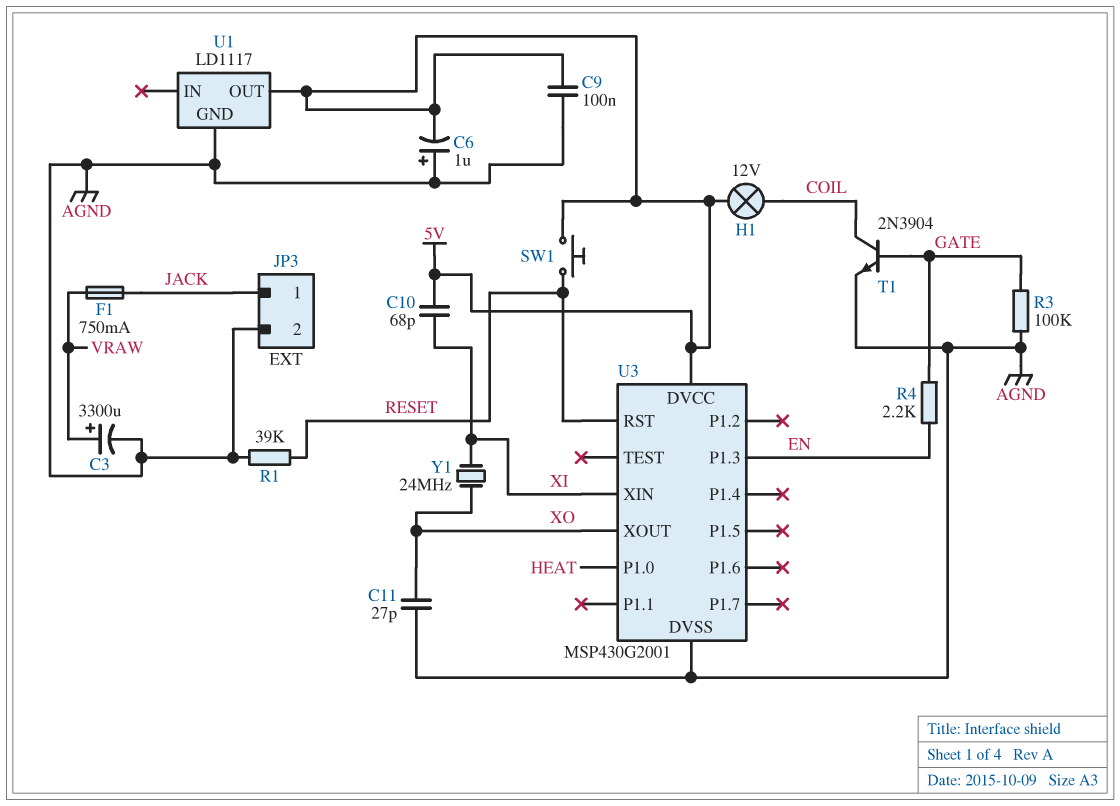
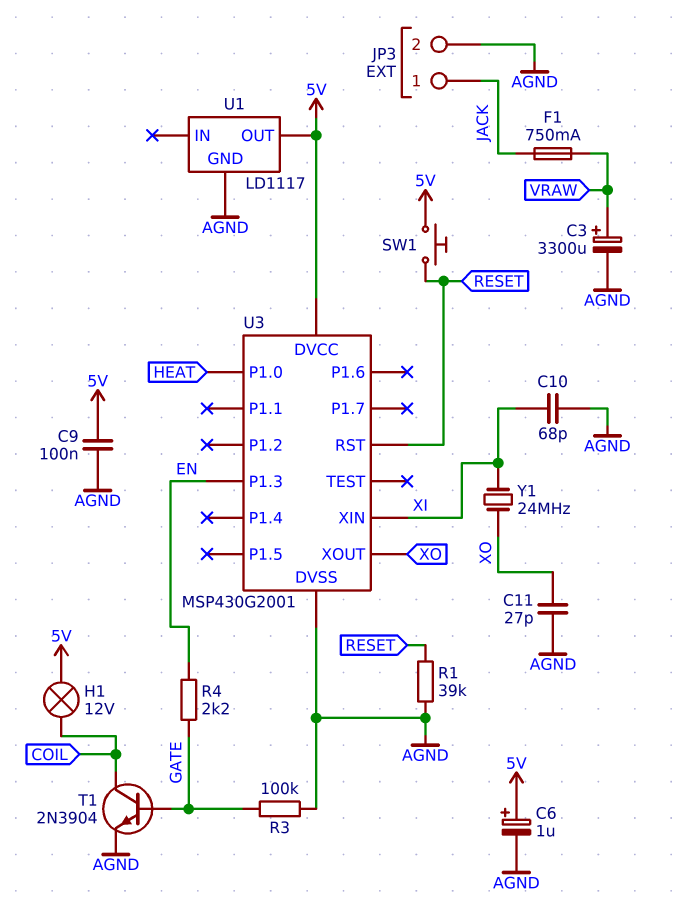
C6: 1uF (plus AGND, minus 5V) -> 1uF (plus 5V, minus AGND)
C10: 68pF (5V, XI) -> 68pF (AGND, XI)

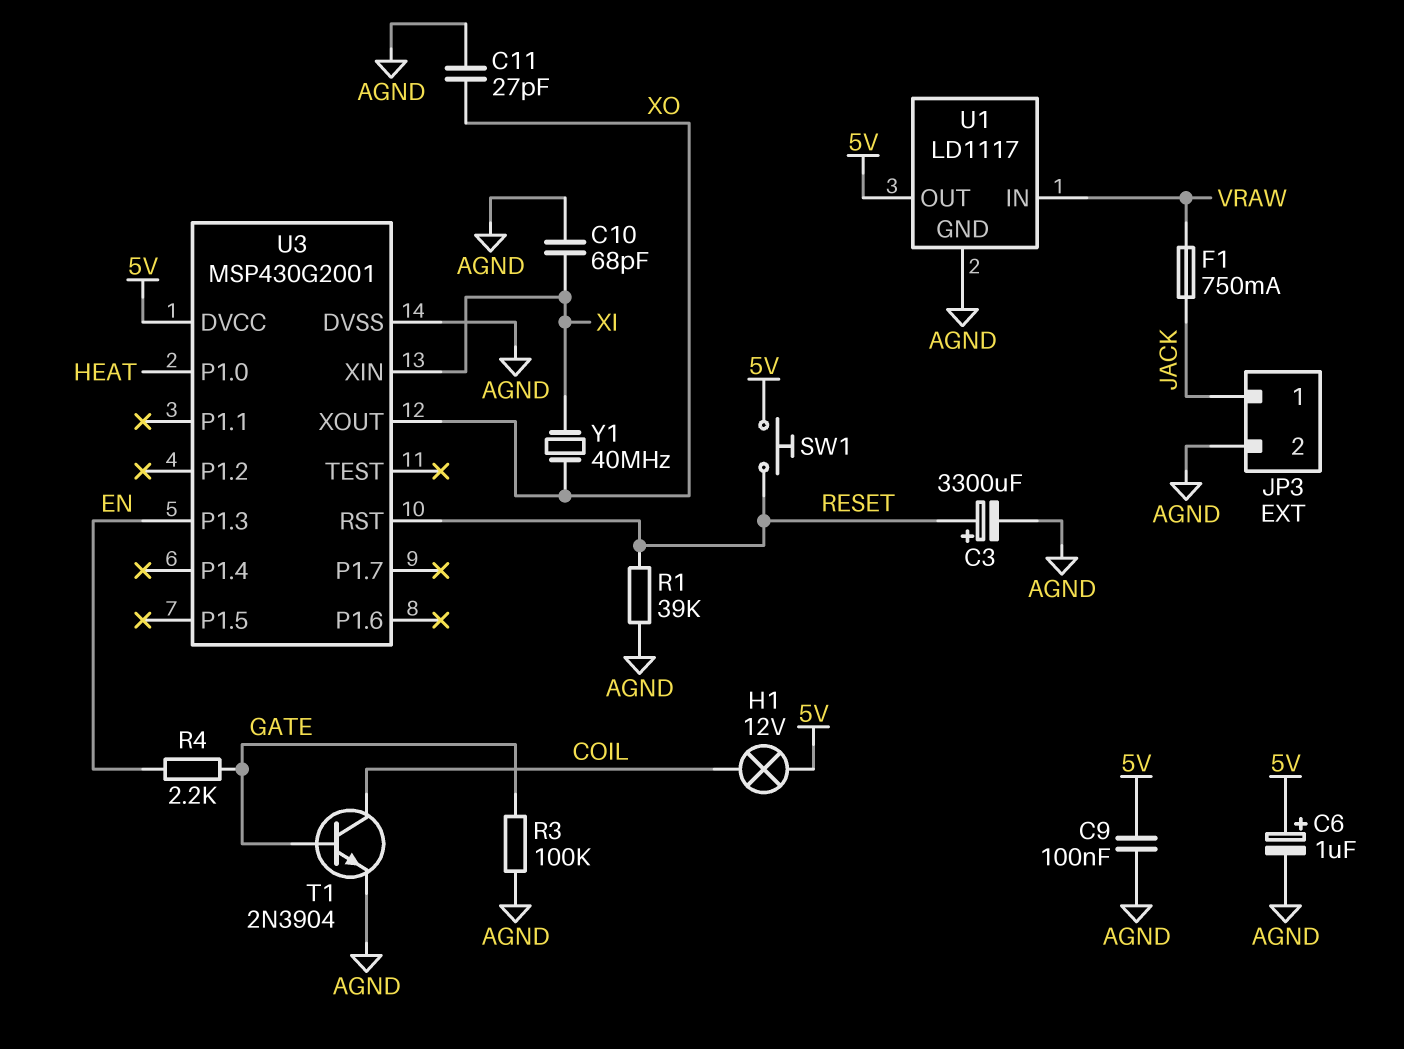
C3: 3300uF (plus VRAW, minus AGND) -> 3300uF (plus RESET, minus AGND)
U1 pin IN: none -> VRAW
Y1: 24MHz (XI, XO) -> 40MHz (XI, XO)

